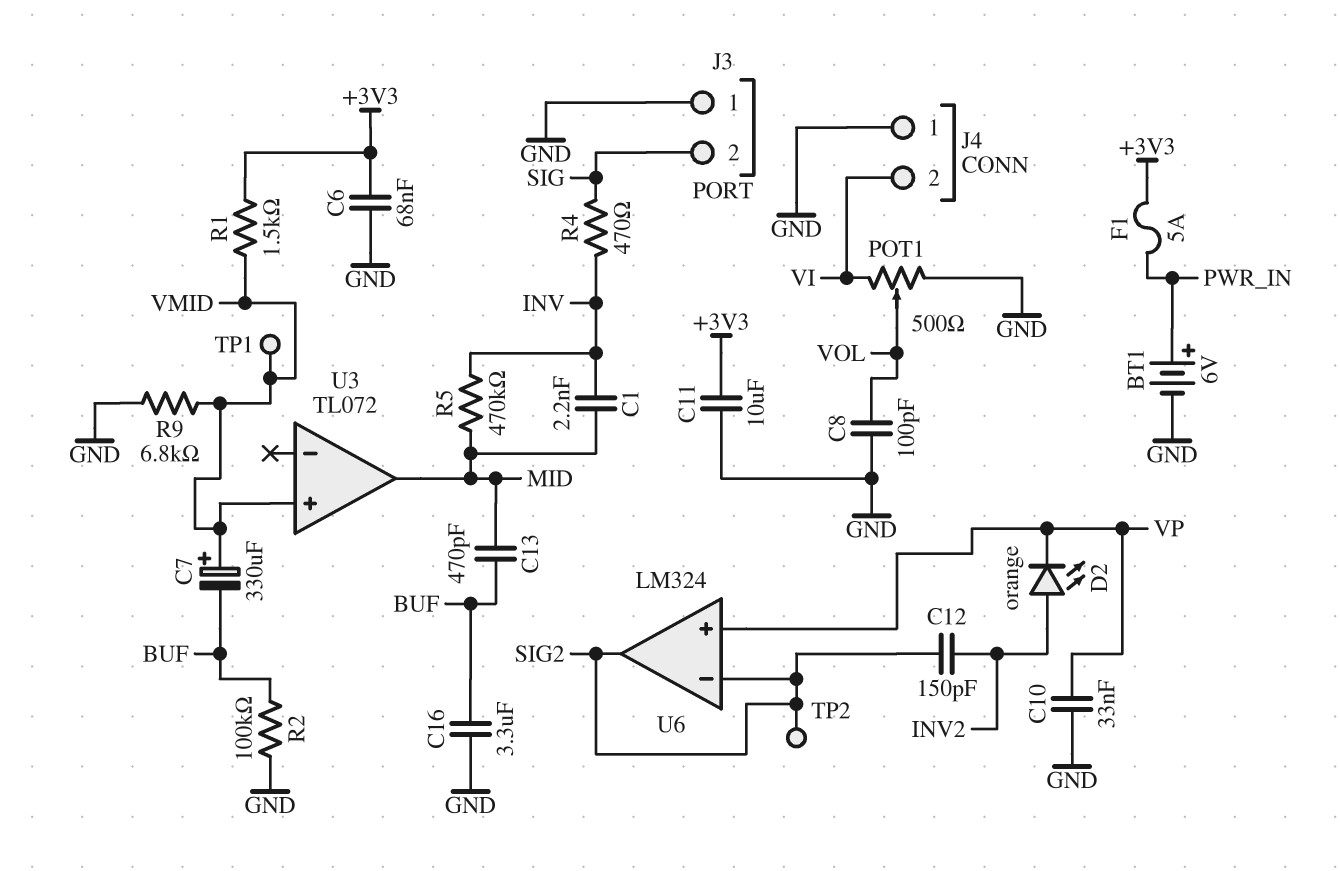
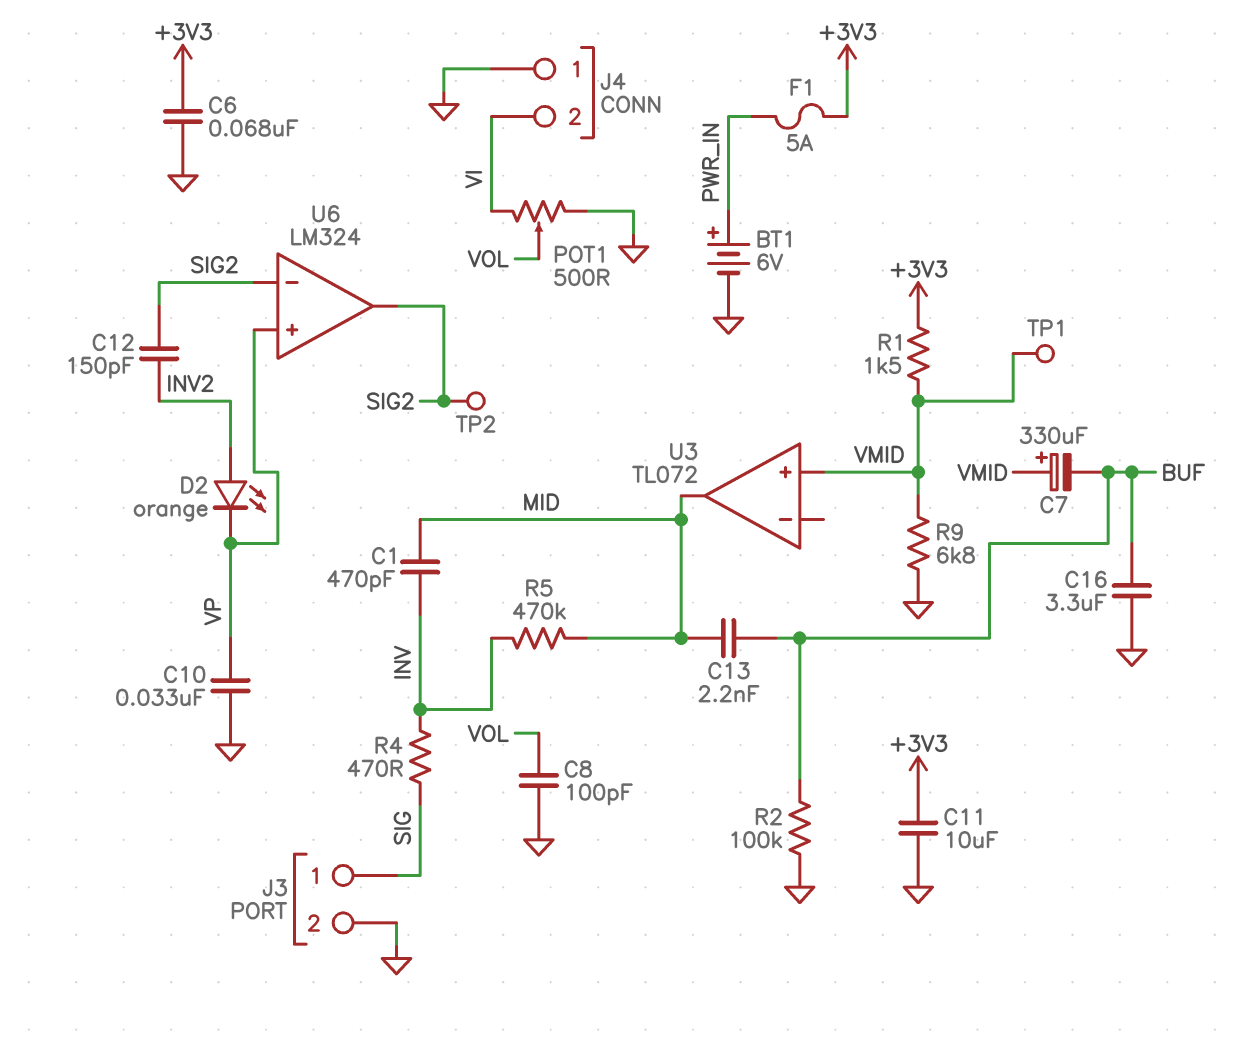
C1: 2.2nF (INV, MID) -> 470pF (INV, MID)
C13: 470pF (BUF, MID) -> 2.2nF (BUF, MID)
J3 pin 1: GND -> SIG
J3 pin 2: SIG -> GND

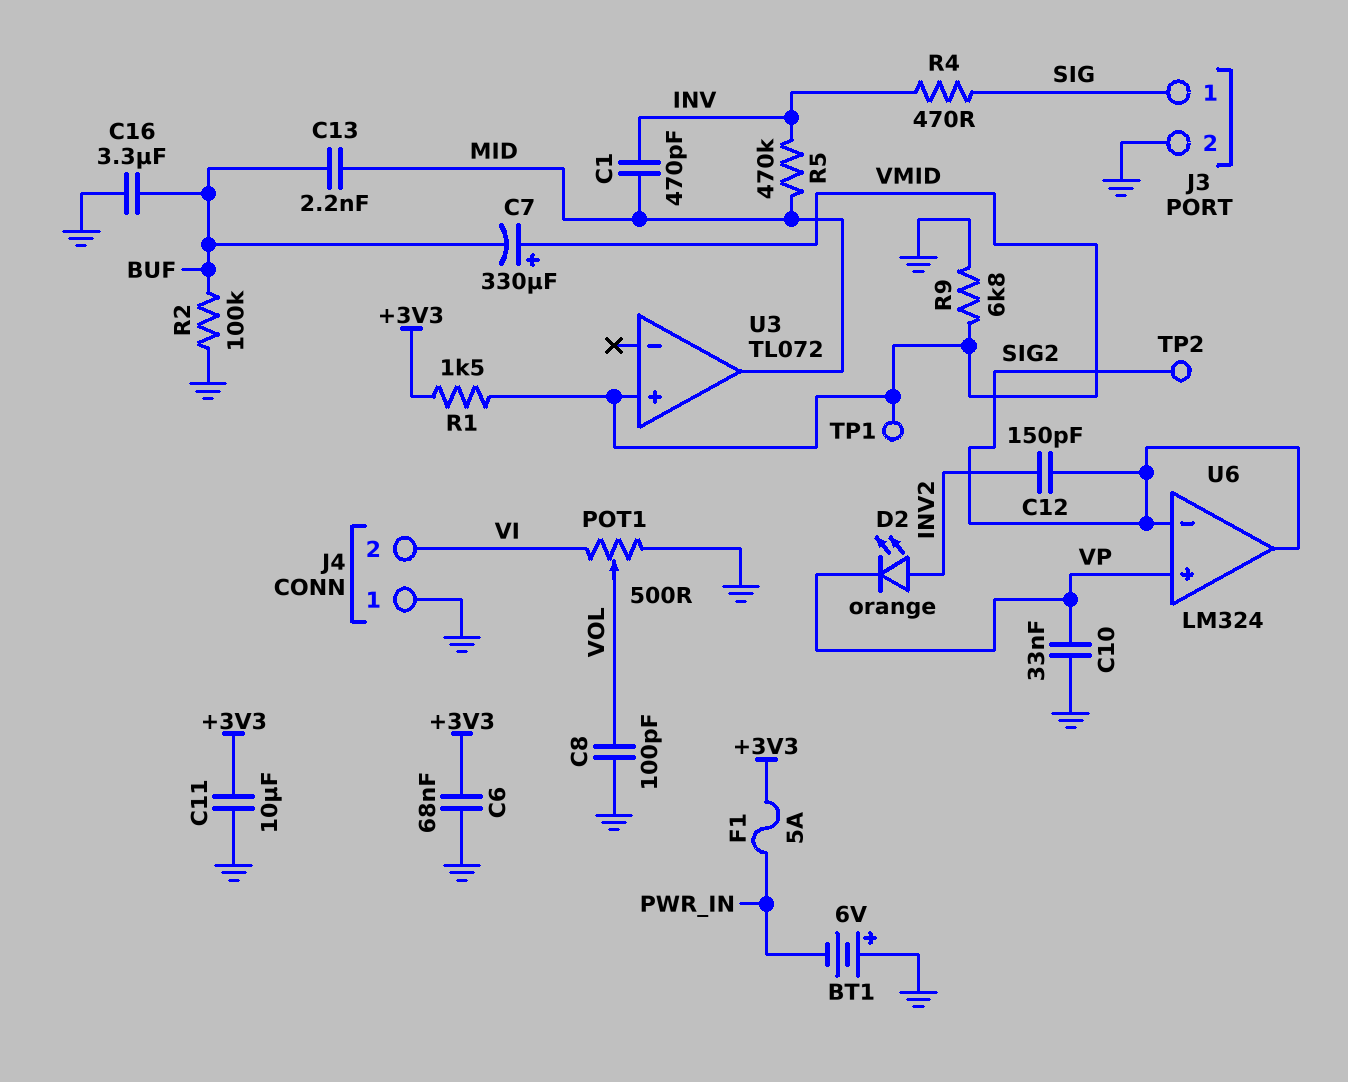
BT1: 6V (plus PWR_IN, minus GND) -> 6V (plus GND, minus PWR_IN)

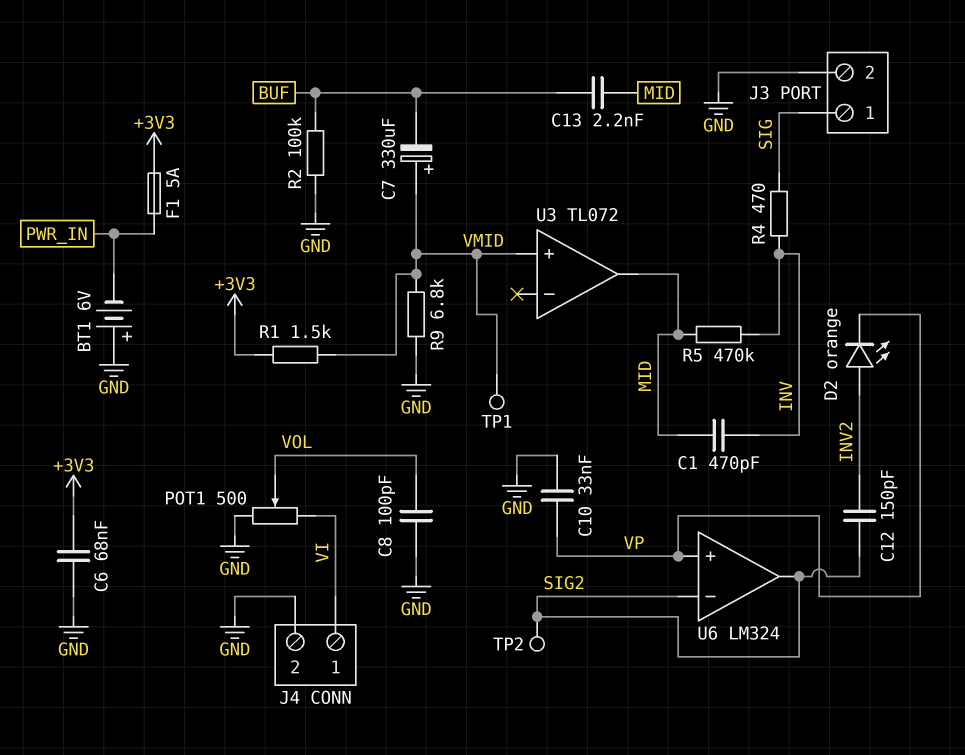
C11: 10uF (+3V3, GND) -> none
C16: 3.3uF (BUF, GND) -> none
J4 pin 1: GND -> VI
J4 pin 2: VI -> GND

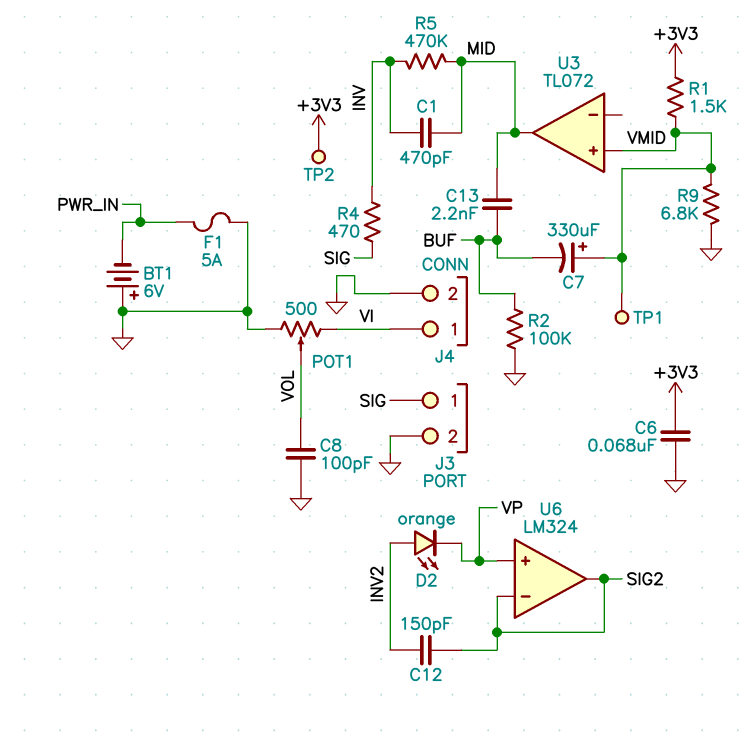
C10: 33nF (GND, VP) -> none
F1: 5A (+3V3, PWR_IN) -> 5A (GND, PWR_IN)
TP2: test point (SIG2) -> test point (+3V3)

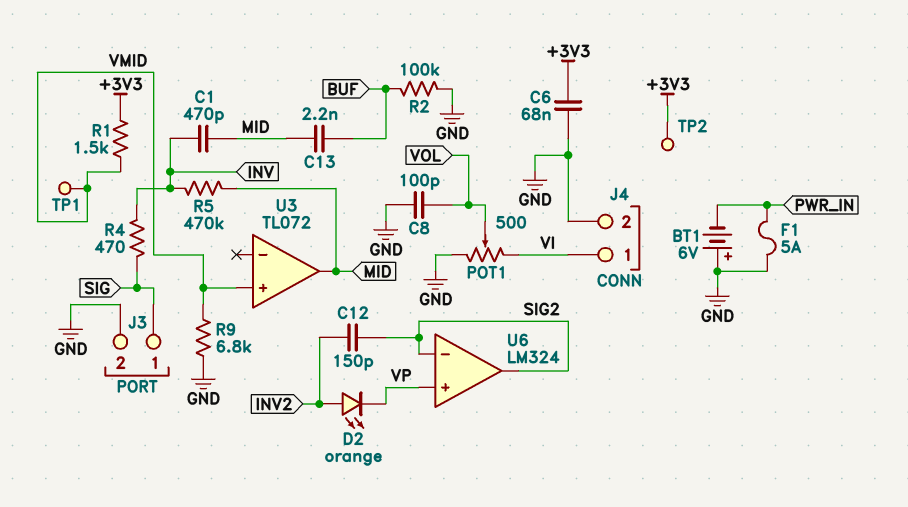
C7: 330uF (plus VMID, minus BUF) -> none

